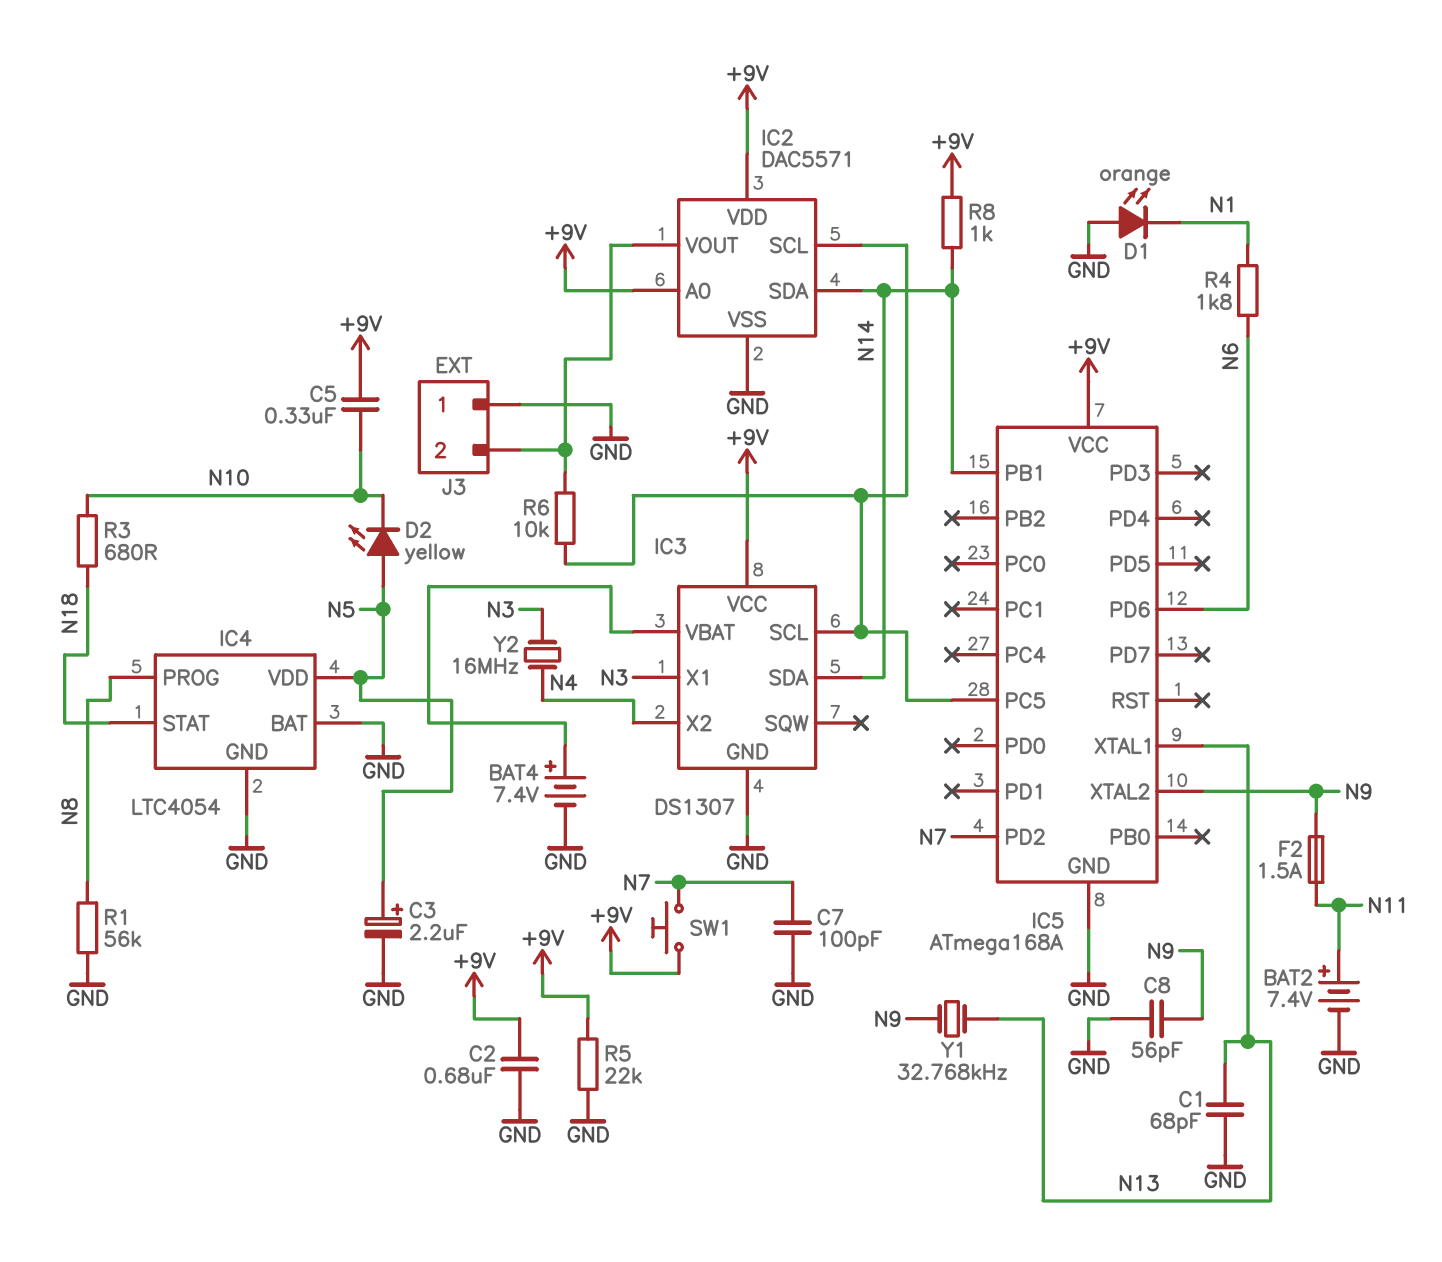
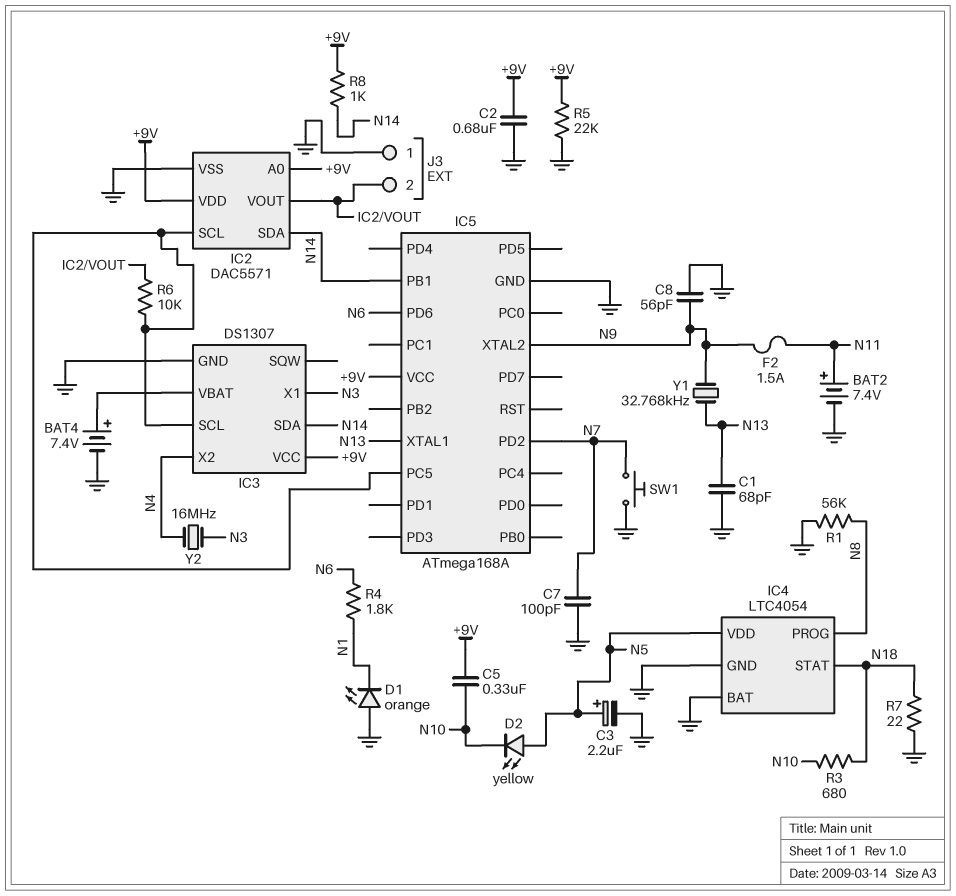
R7: none -> 22 (GND, N18)
SW1: button (+9V, N7) -> button (GND, N7)

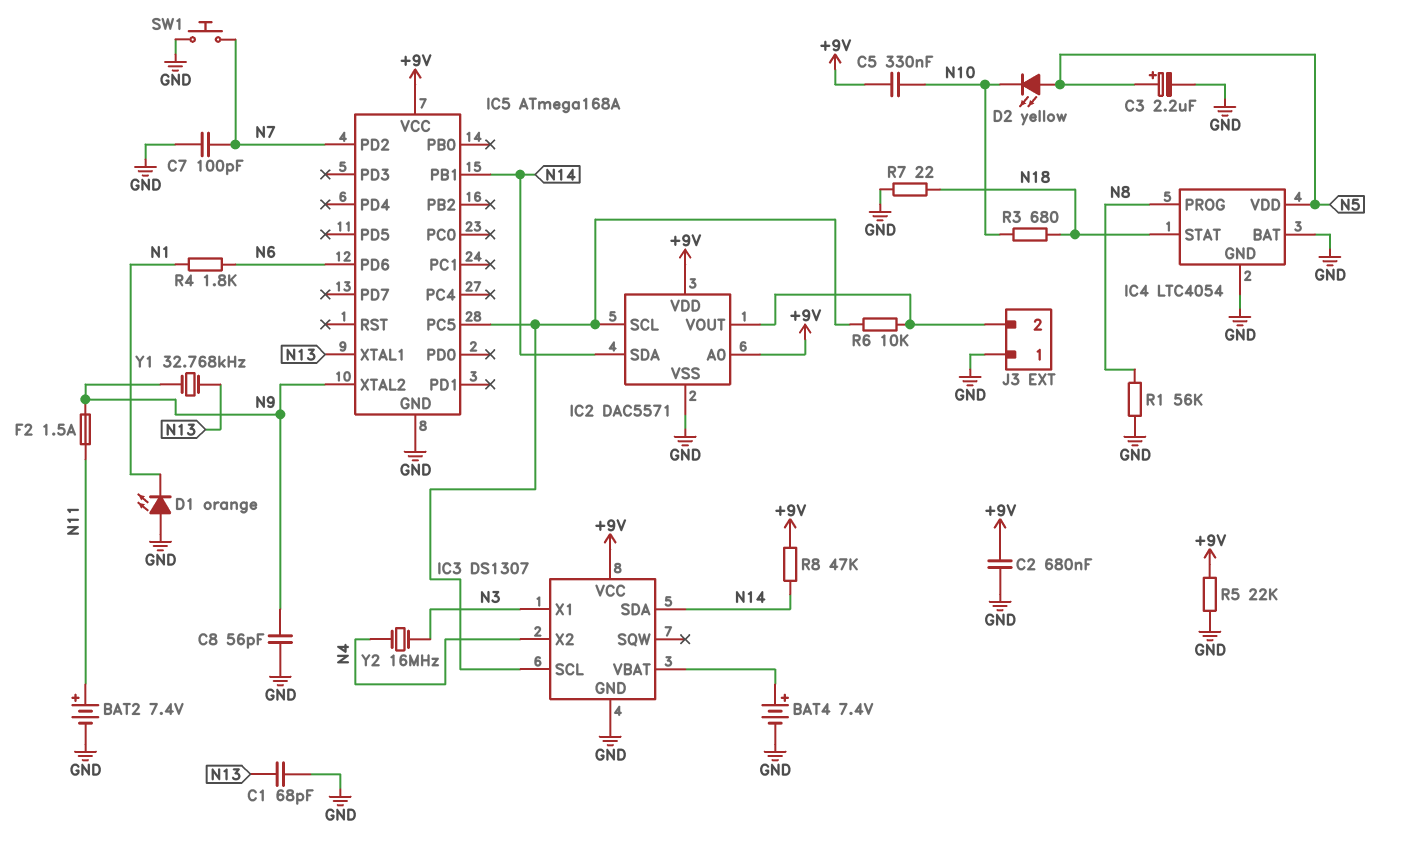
R8: 1k (+9V, N14) -> 47k (+9V, N14)

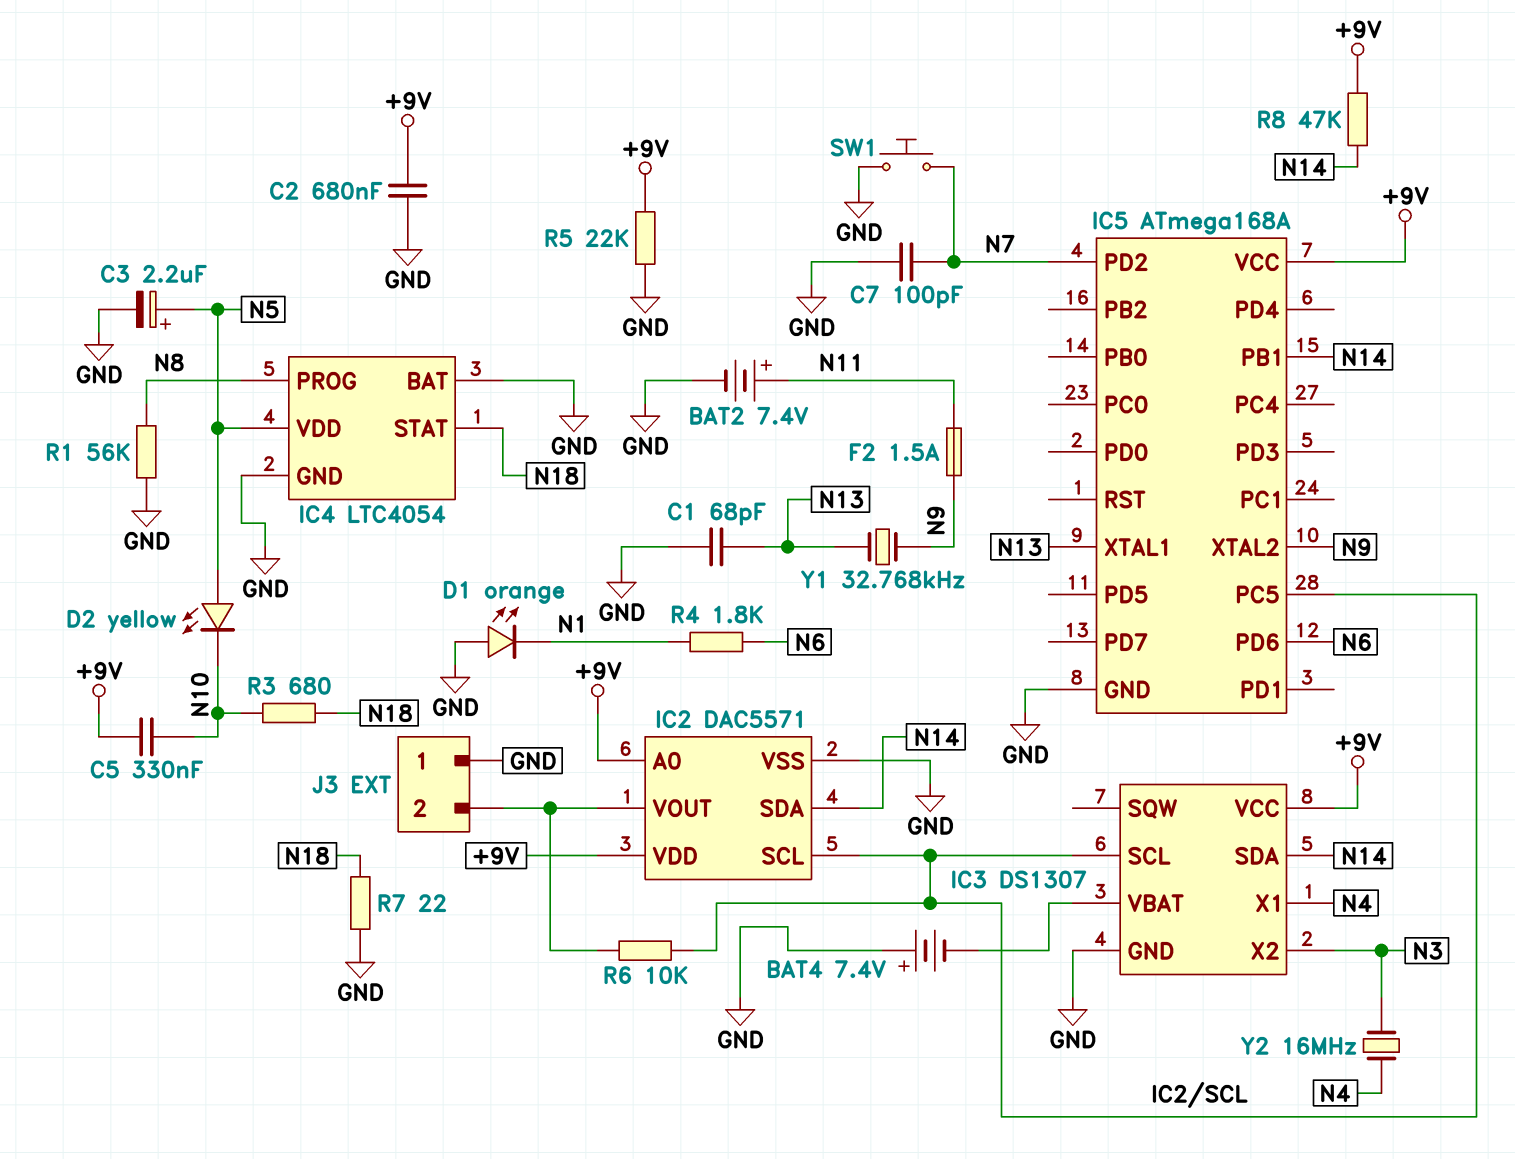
BAT4: 7.4V (plus IC3/VBAT, minus GND) -> 7.4V (plus GND, minus IC3/VBAT)
C8: 56pF (GND, N9) -> none
IC3 pin X1: N3 -> N4
IC3 pin X2: N4 -> N3

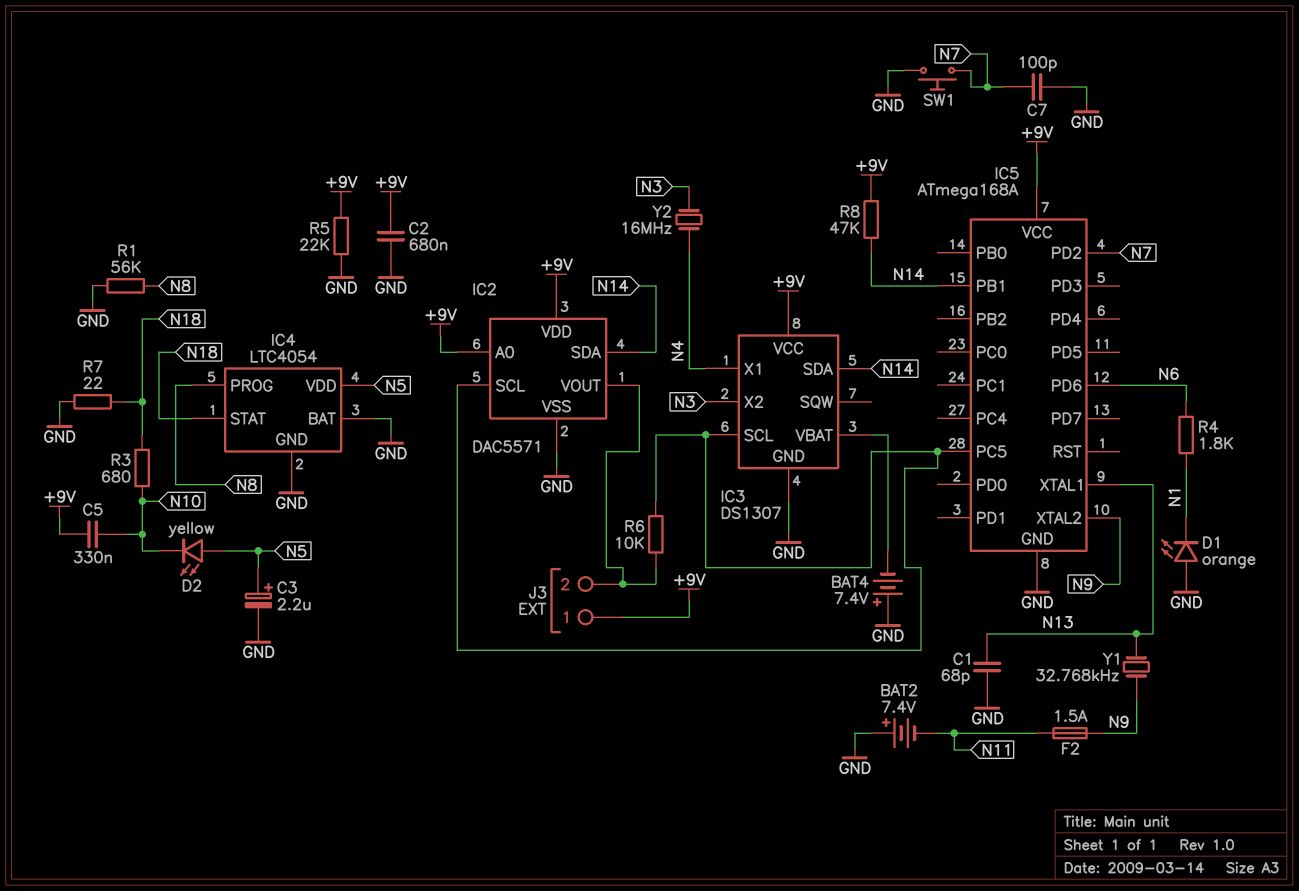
BAT2: 7.4V (plus N11, minus GND) -> 7.4V (plus GND, minus N11)
J3 pin 1: GND -> +9V

